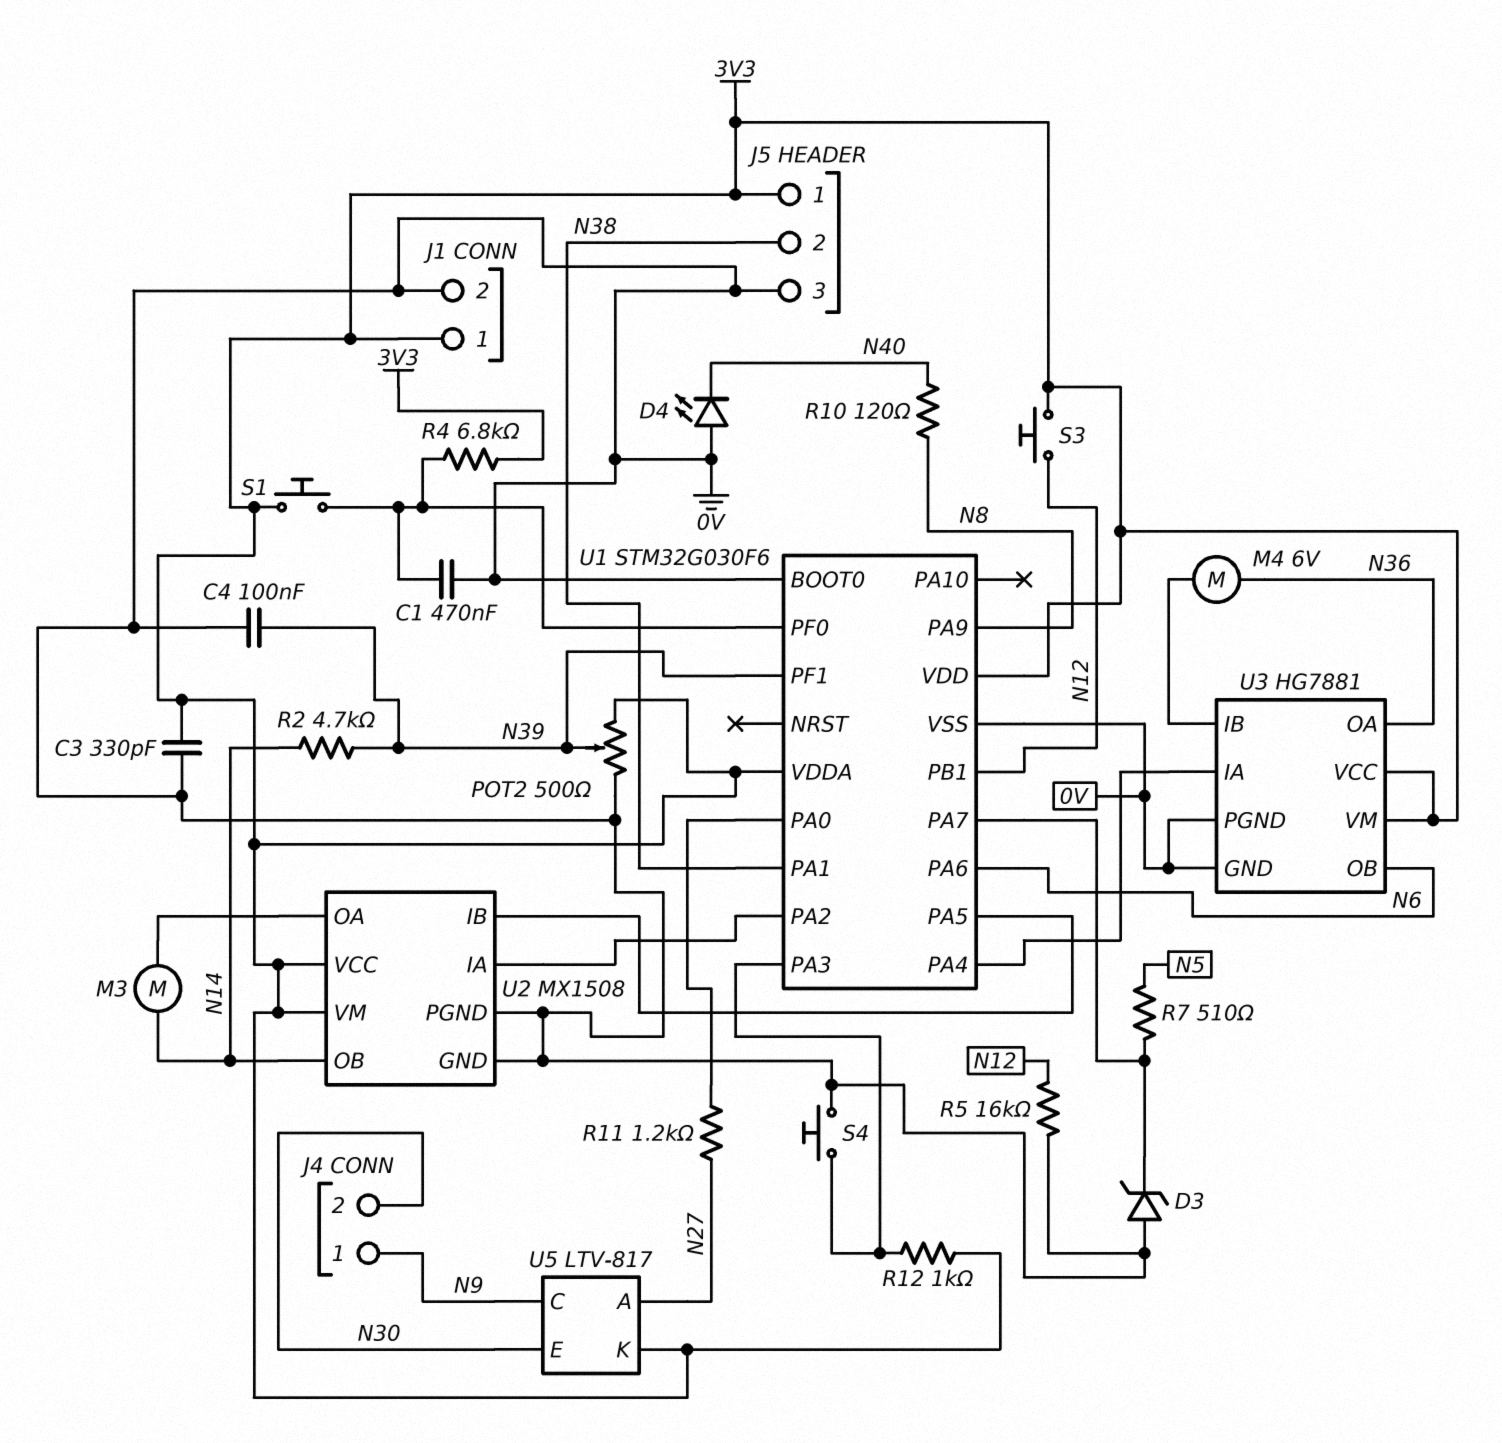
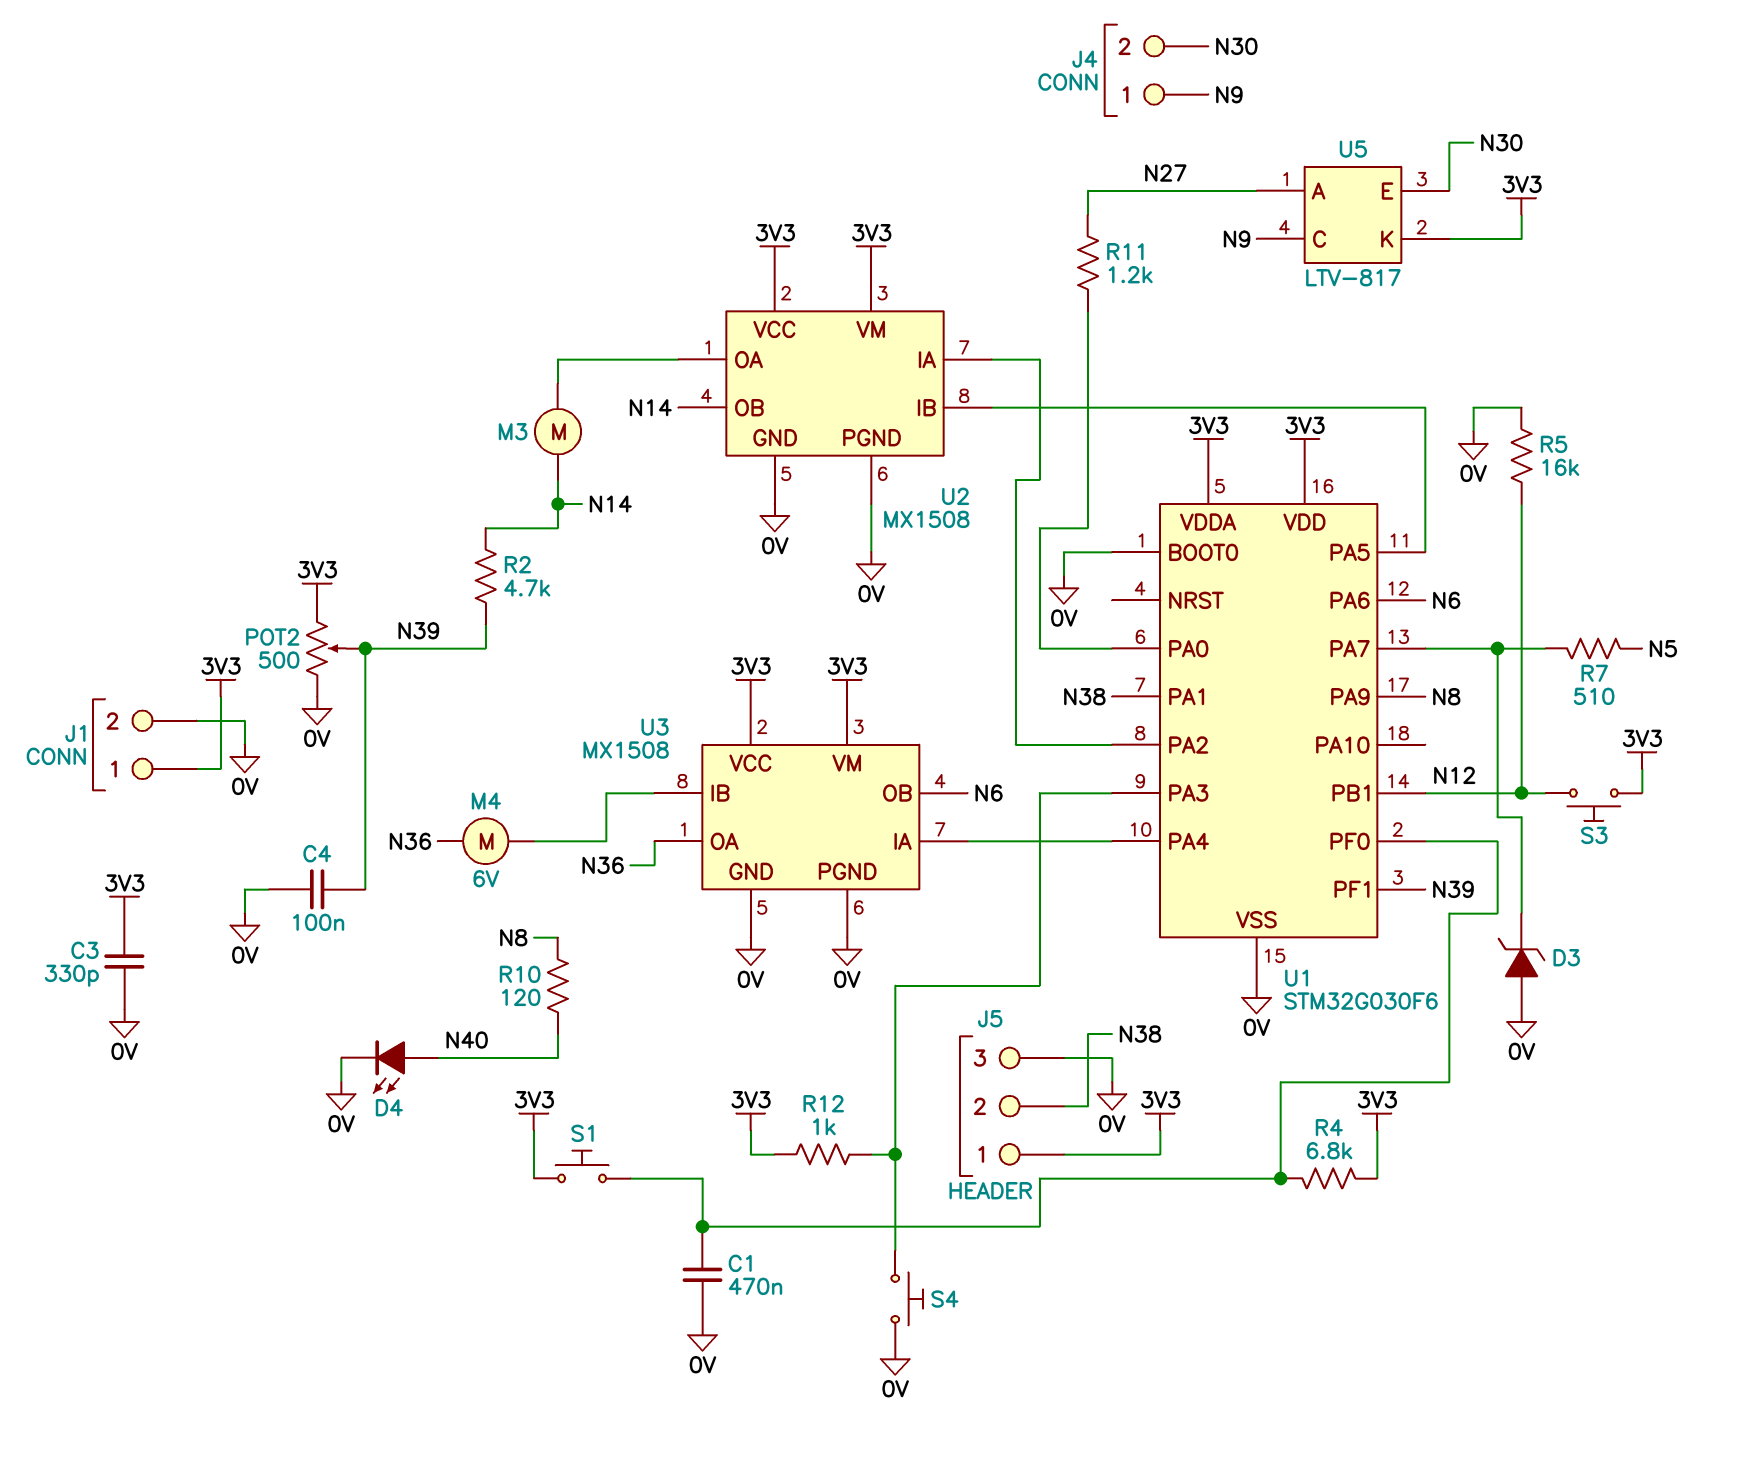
D4: LED (A 0V, K N40) -> LED (A N40, K 0V)
U3: HG7881 -> MX1508

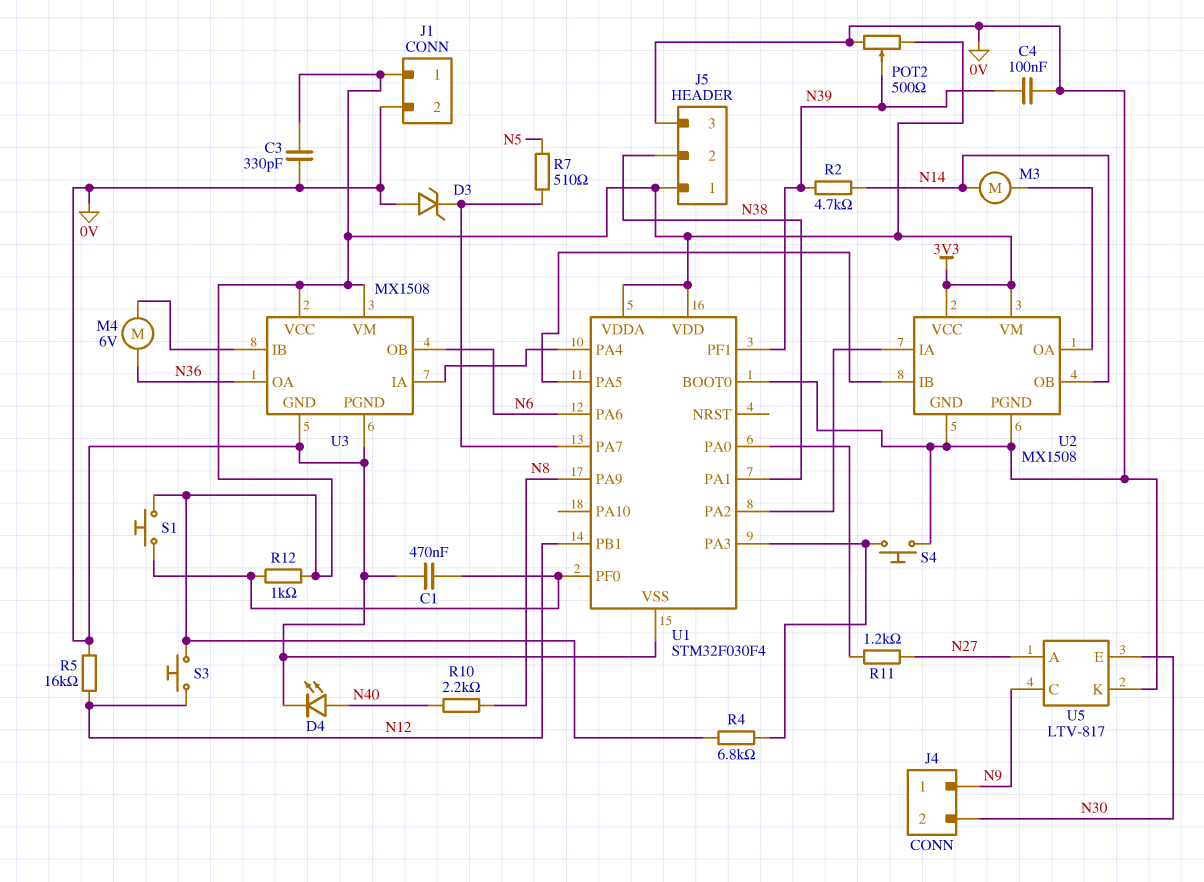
R4: 6.8k (3V3, U1/PF0) -> 6.8k (3V3, U1/PA3)
R10: 120 (N8, N40) -> 2.2k (N8, N40)
R12: 1k (3V3, U1/PA3) -> 1k (3V3, U1/PF0)
U1: STM32G030F6 -> STM32F030F4
U5 pin K: 3V3 -> 0V

